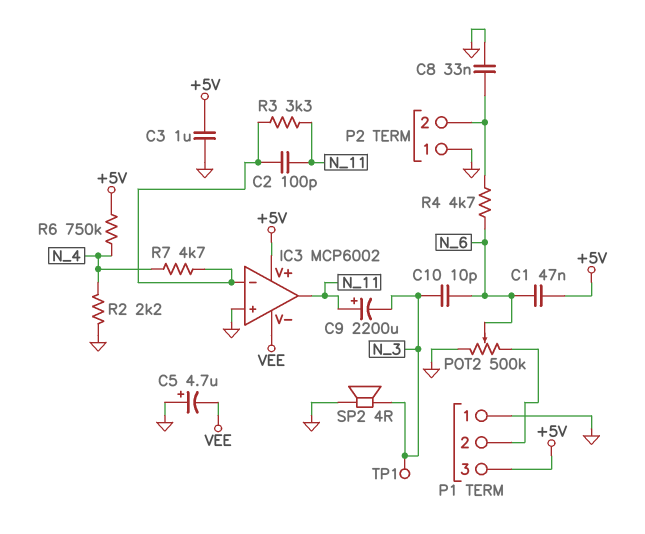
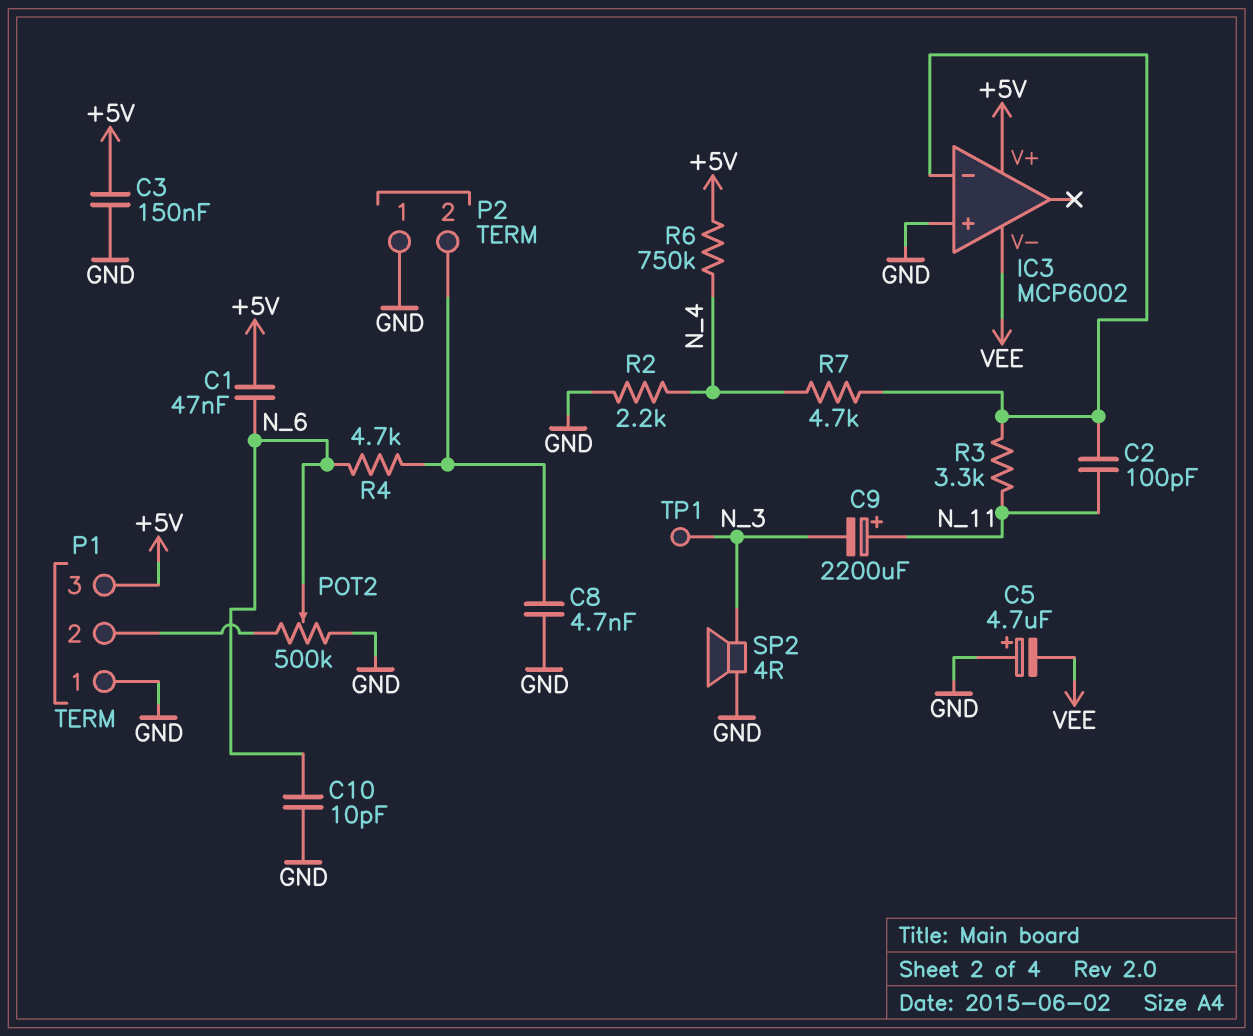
C3: 1uF (+5V, GND) -> 150nF (+5V, GND)
C8: 33nF (GND, P2/2) -> 4.7nF (GND, P2/2)
C10: 10pF (N_3, N_6) -> 10pF (GND, N_6)
IC3 pin out: N_11 -> none

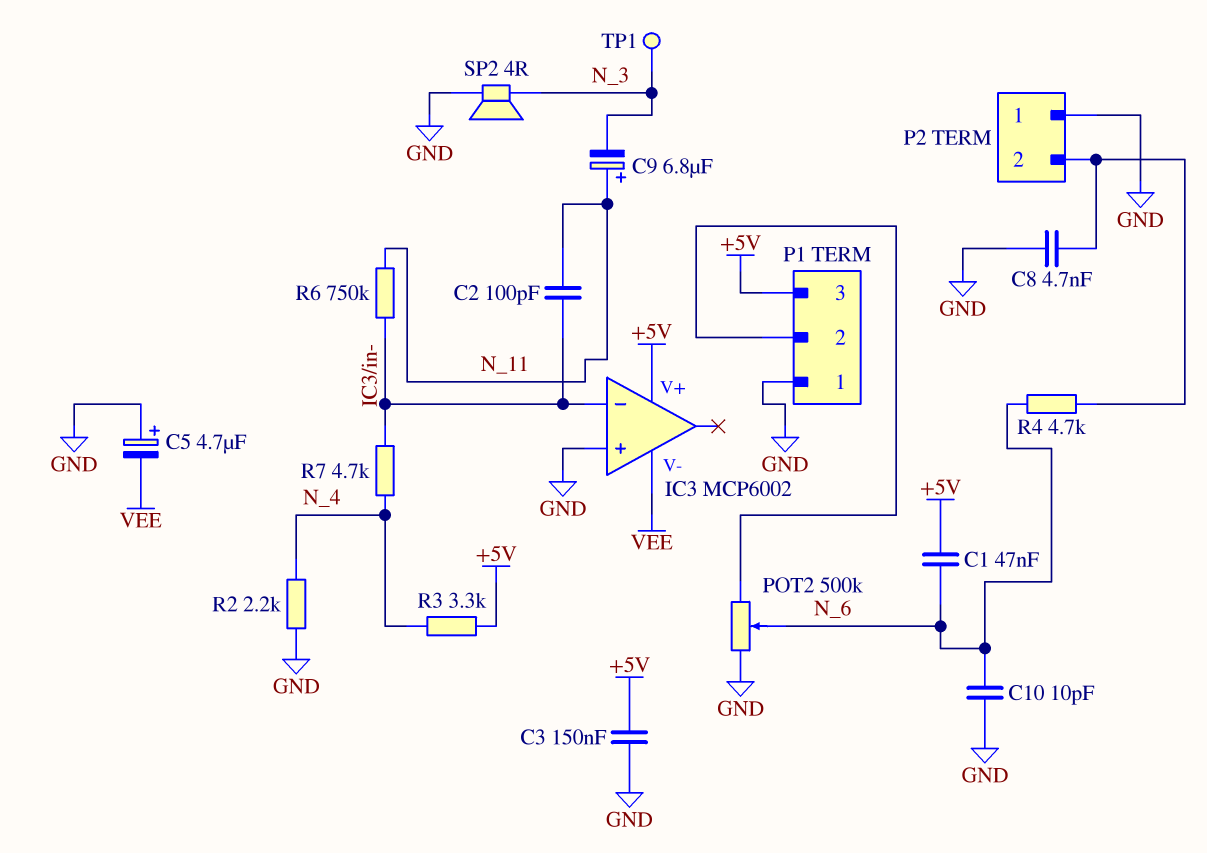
C9: 2200uF (plus N_11, minus N_3) -> 6.8uF (plus N_11, minus N_3)
R3: 3.3k (IC3/in-, N_11) -> 3.3k (+5V, N_4)
R6: 750k (+5V, N_4) -> 750k (IC3/in-, N_11)

